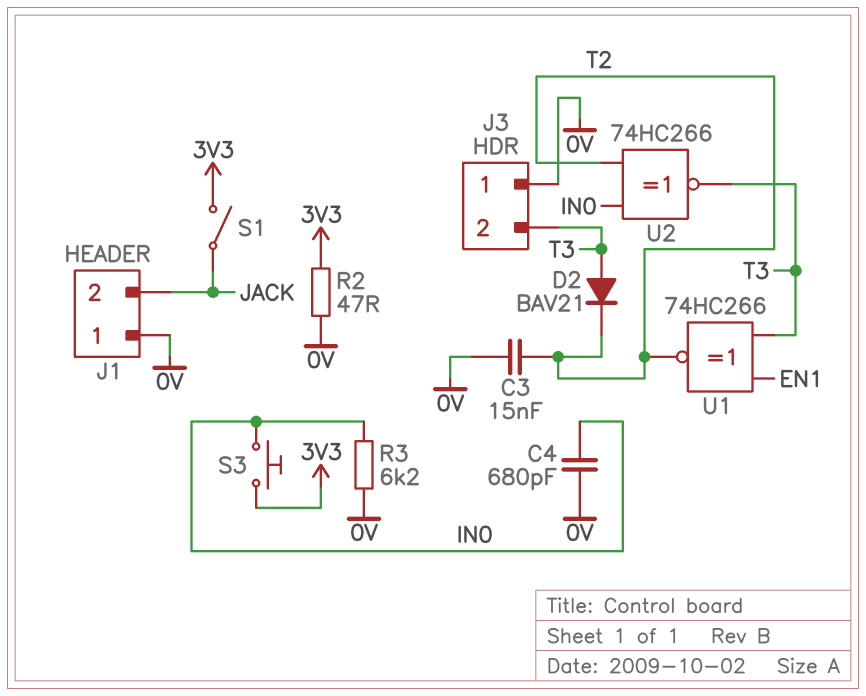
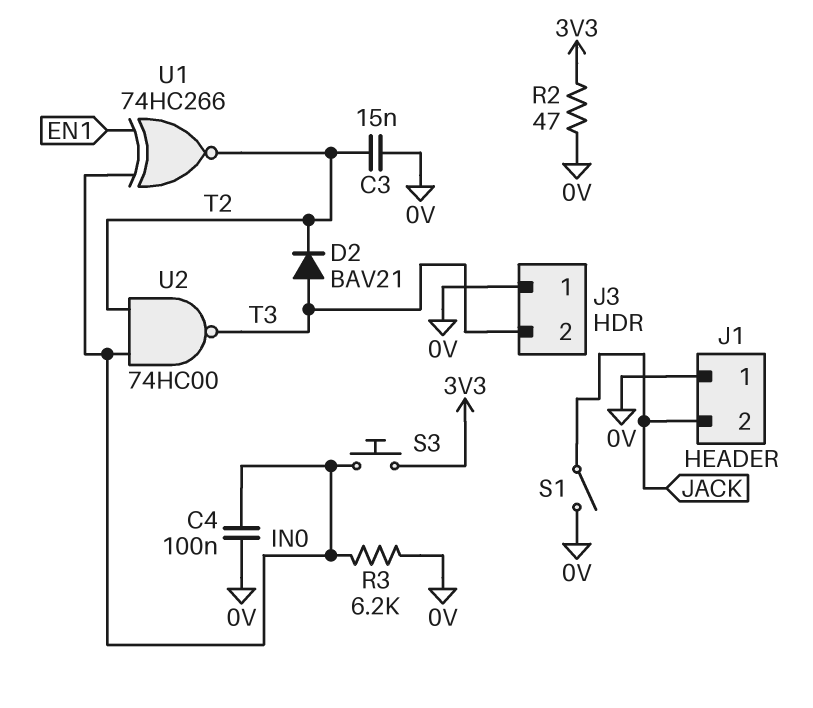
C4: 680pF (0V, IN0) -> 100nF (0V, IN0)
S1: switch (3V3, JACK) -> switch (0V, JACK)
U1: XNOR 74HC266 (in EN1, in T3, out T2) -> XNOR 74HC266 (in EN1, in IN0, out T2)
U2: XNOR 74HC266 (in IN0, in T2, out T3) -> NAND 74HC00 (in IN0, in T2, out T3)

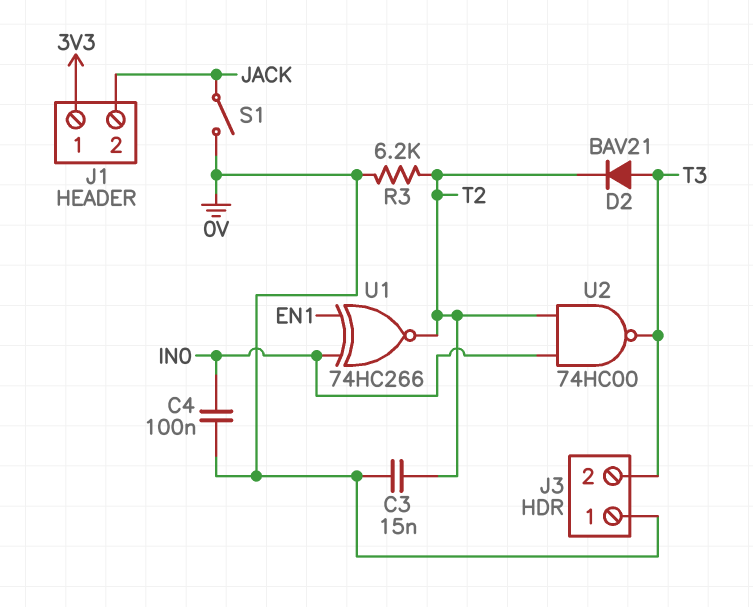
J1 pin 1: 0V -> 3V3
R2: 47 (0V, 3V3) -> none
R3: 6.2k (0V, IN0) -> 6.2k (0V, T2)
S3: button (3V3, IN0) -> none

